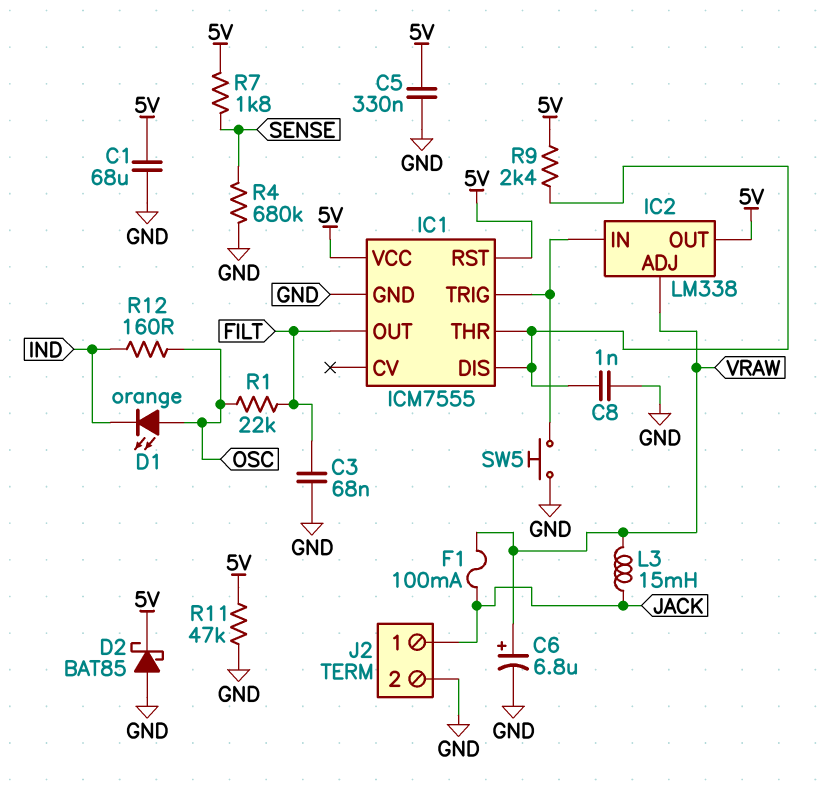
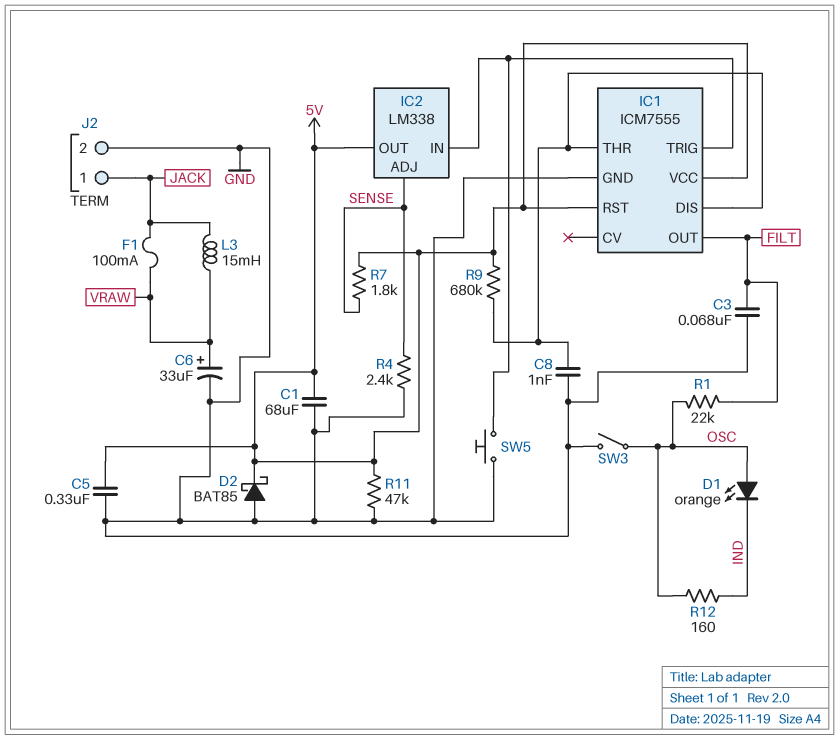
C6: 6.8uF (plus VRAW, minus GND) -> 33uF (plus VRAW, minus GND)
IC2 pin ADJ: VRAW -> SENSE
R4: 680k (GND, SENSE) -> 2.4k (GND, SENSE)
R9: 2.4k (5V, IC1/DIS) -> 680k (5V, IC1/DIS)
SW3: none -> switch (GND, OSC)

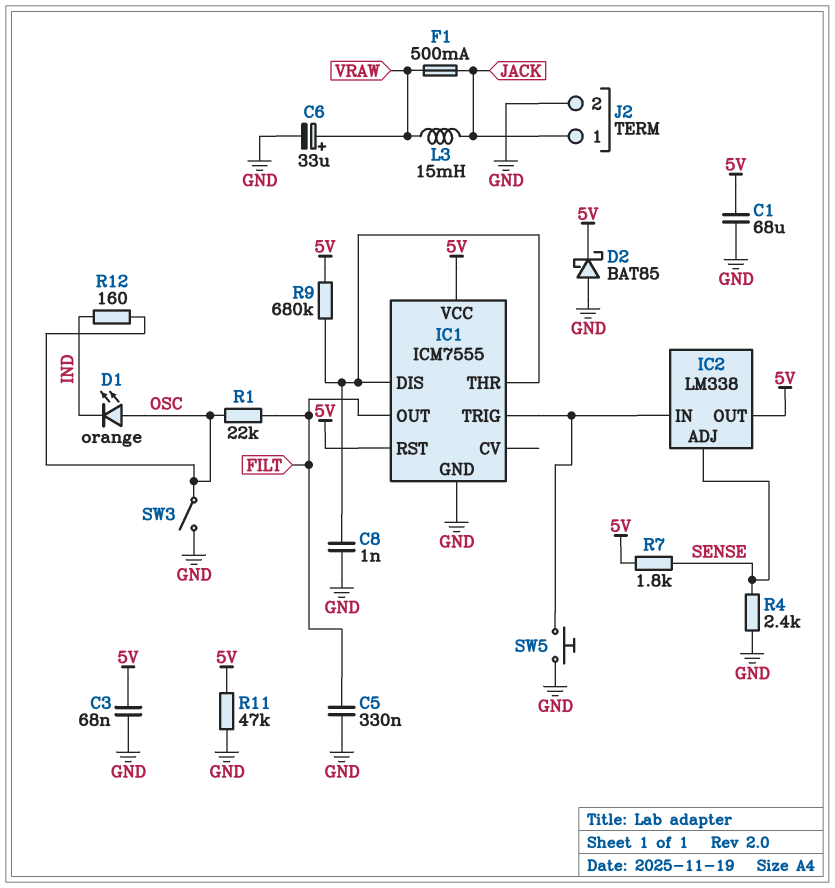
C3: 68nF (FILT, GND) -> 68nF (5V, GND)
C5: 330nF (5V, GND) -> 330nF (FILT, GND)
F1: 100mA (JACK, VRAW) -> 500mA (JACK, VRAW)

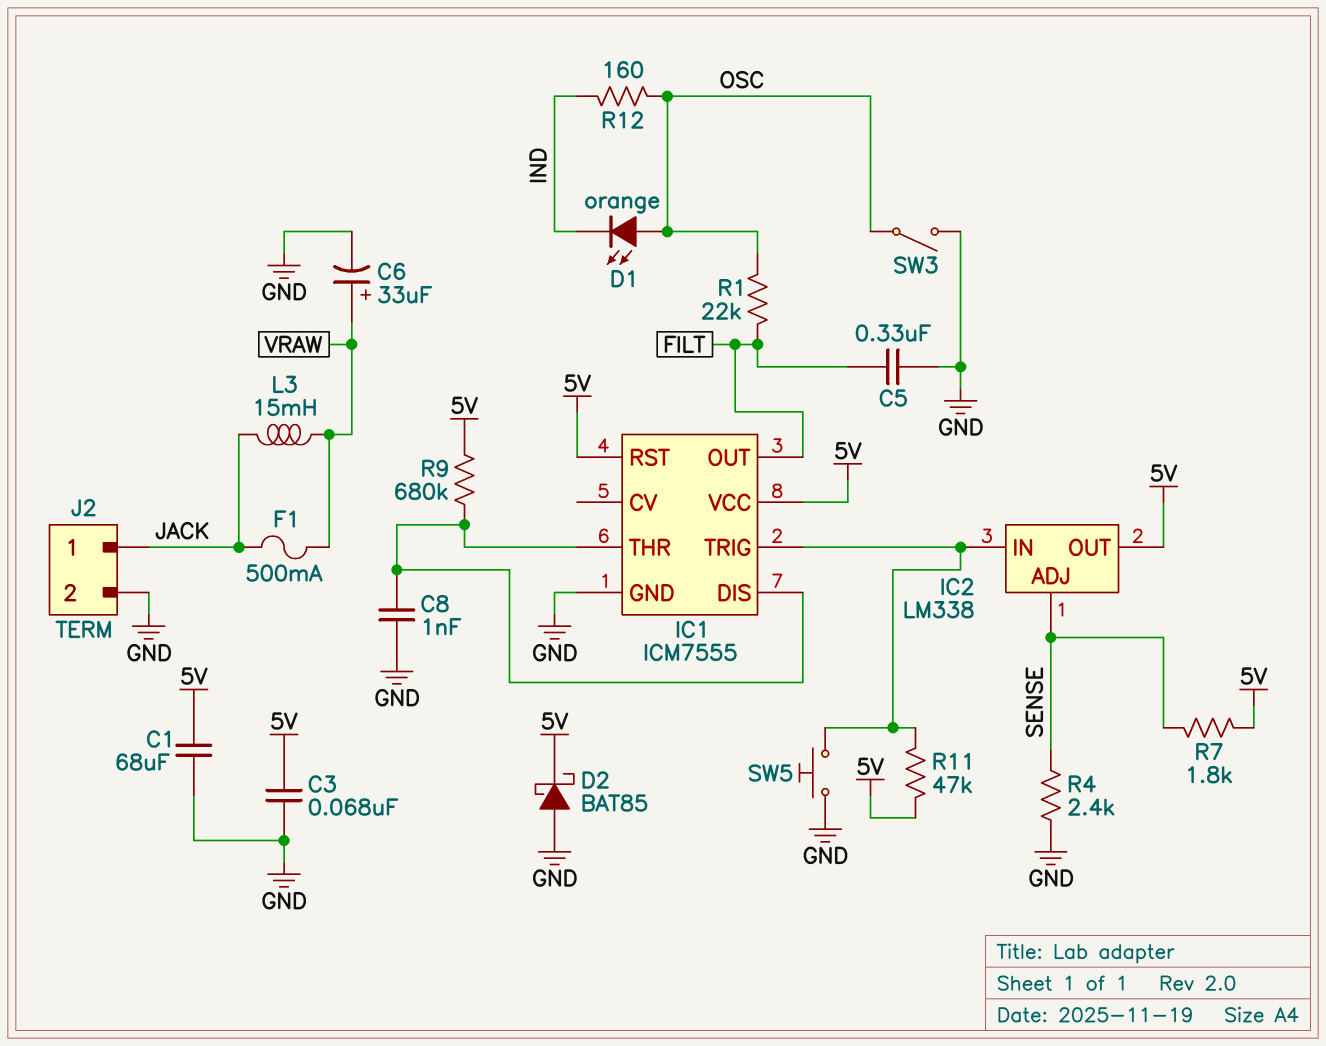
R11: 47k (5V, GND) -> 47k (5V, IC1/TRIG)

